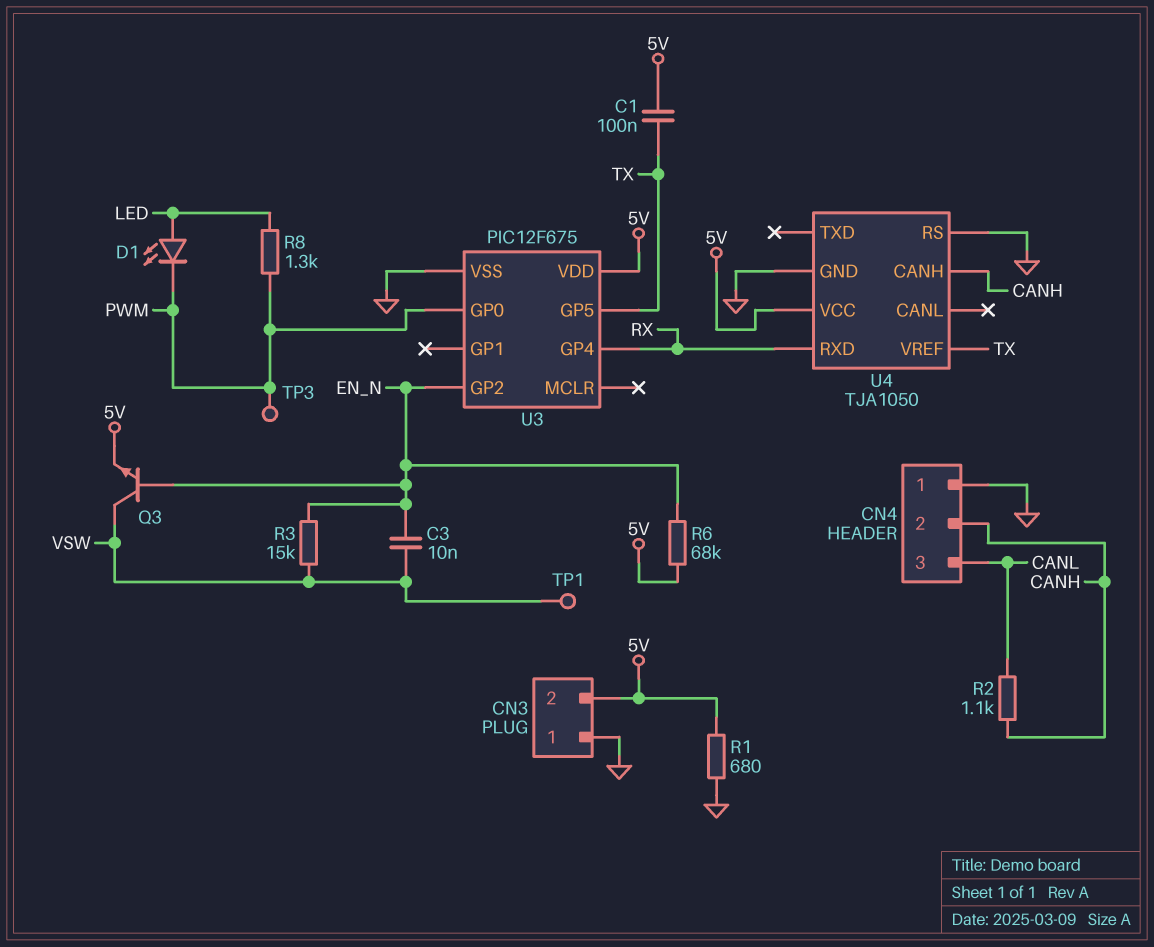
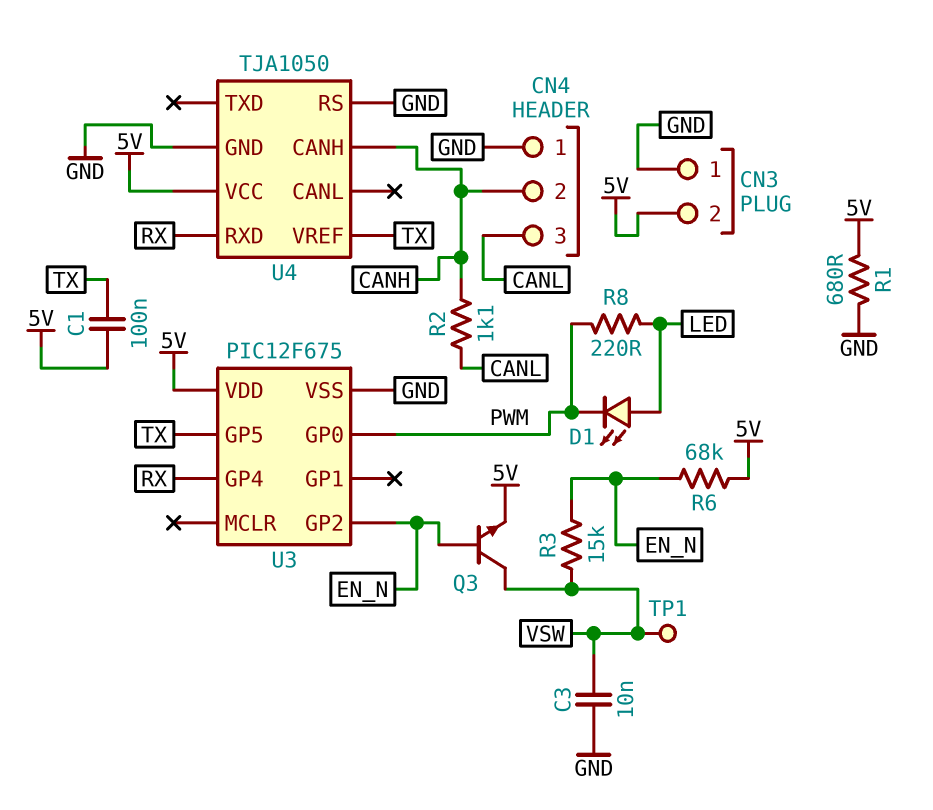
C3: 10nF (EN_N, VSW) -> 10nF (GND, VSW)
R8: 1.3k (LED, PWM) -> 220 (LED, PWM)
TP3: test point (PWM) -> none

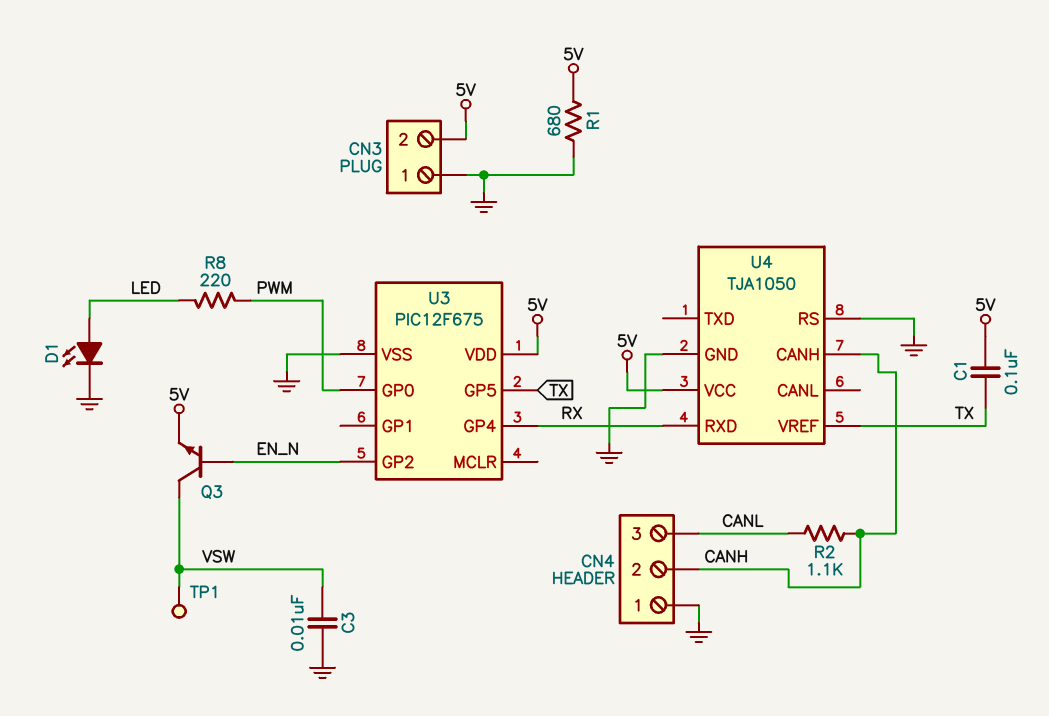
D1: LED (A LED, K PWM) -> LED (A LED, K GND)
R3: 15k (EN_N, VSW) -> none
R6: 68k (5V, EN_N) -> none

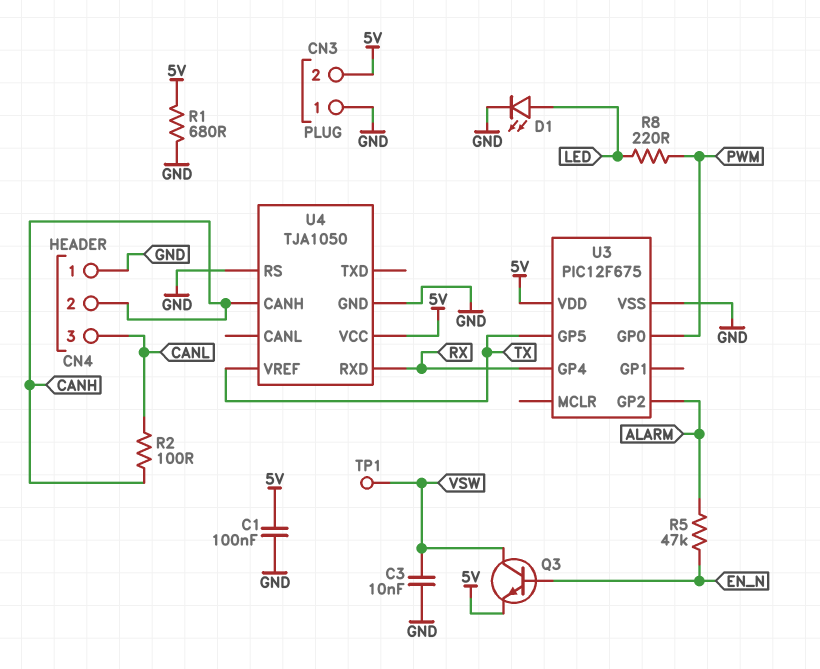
C1: 100nF (5V, TX) -> 100nF (5V, GND)
R2: 1.1k (CANH, CANL) -> 100 (CANH, CANL)
R5: none -> 47k (ALARM, EN_N)
U3 pin GP2: EN_N -> ALARM

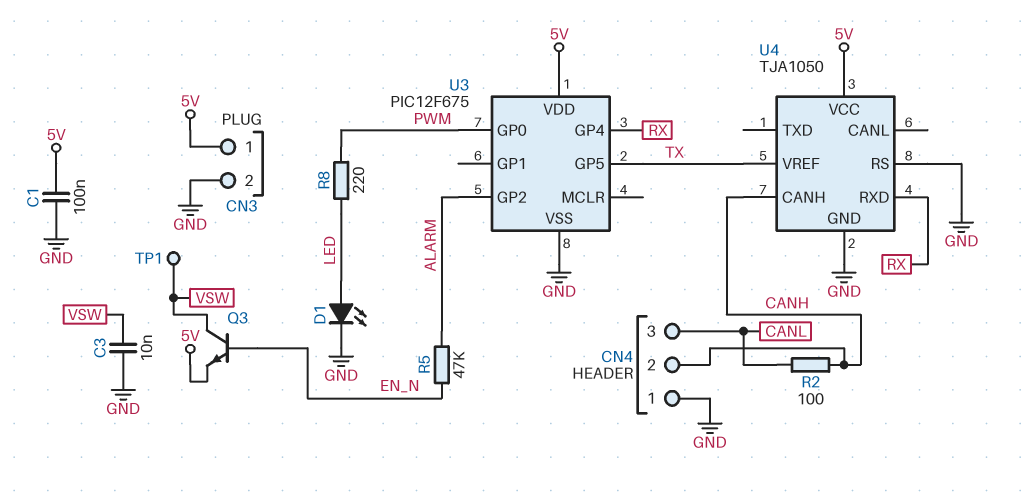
CN3 pin 1: GND -> 5V
CN3 pin 2: 5V -> GND
R1: 680 (5V, GND) -> none

